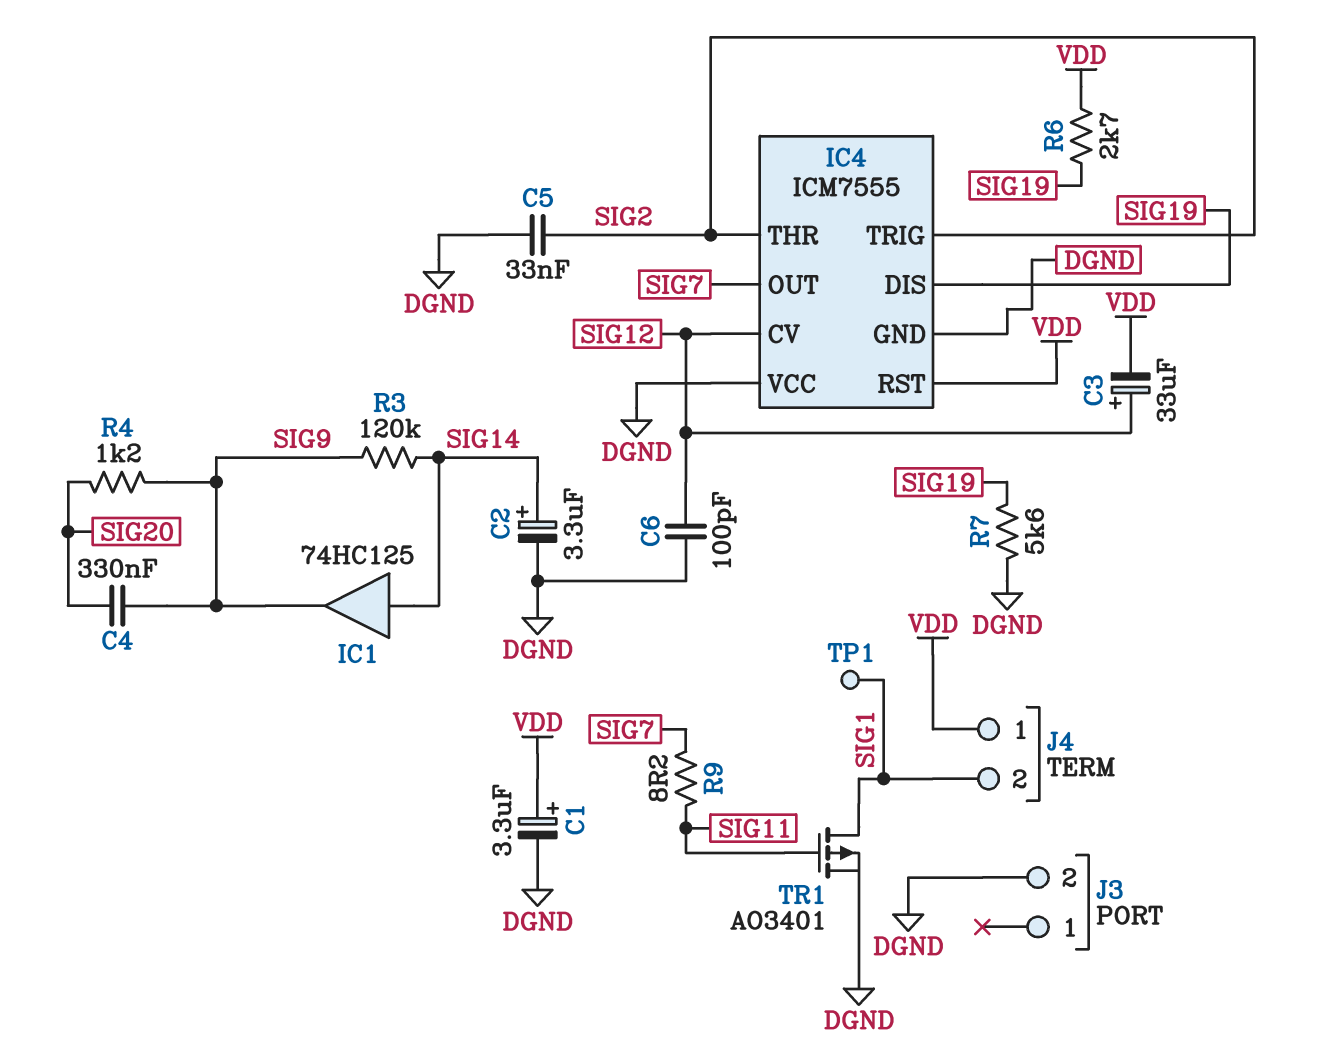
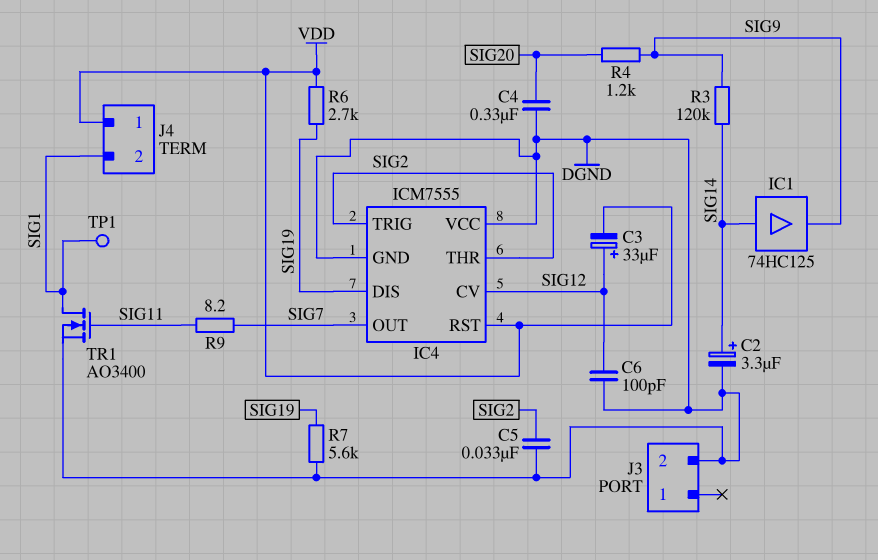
C1: 3.3uF (plus VDD, minus DGND) -> none
C4: 330nF (SIG9, SIG20) -> 330nF (DGND, SIG20)
TR1: PMOS AO3401 (G SIG11, D SIG1, S DGND) -> NMOS AO3400 (G SIG11, D SIG1, S DGND)

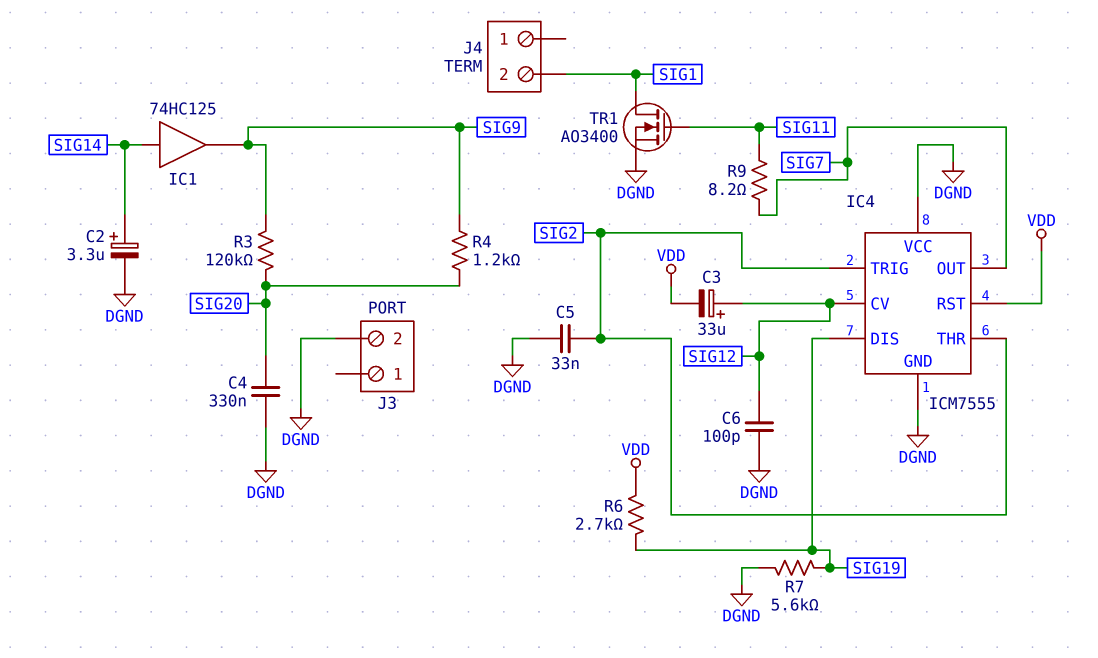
J4 pin 1: VDD -> none
R3: 120k (SIG9, SIG14) -> 120k (SIG9, SIG20)
TP1: test point (SIG1) -> none

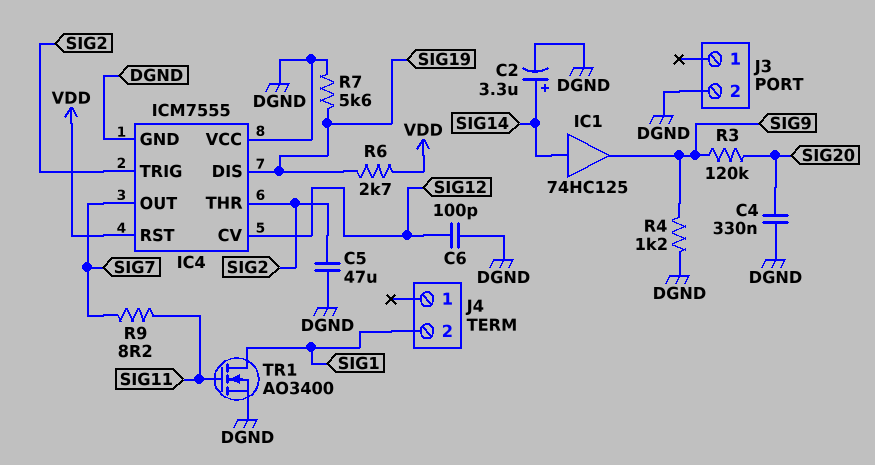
C3: 33uF (plus SIG12, minus VDD) -> none
C5: 33nF (DGND, SIG2) -> 47uF (DGND, SIG2)
R4: 1.2k (SIG9, SIG20) -> 1.2k (DGND, SIG9)

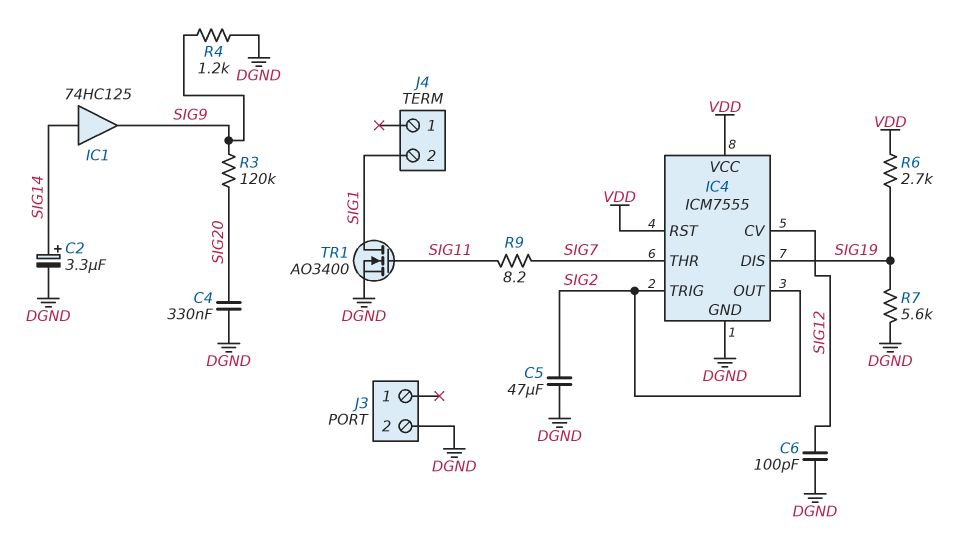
IC4 pin OUT: SIG7 -> SIG2
IC4 pin THR: SIG2 -> SIG7
IC4 pin VCC: DGND -> VDD

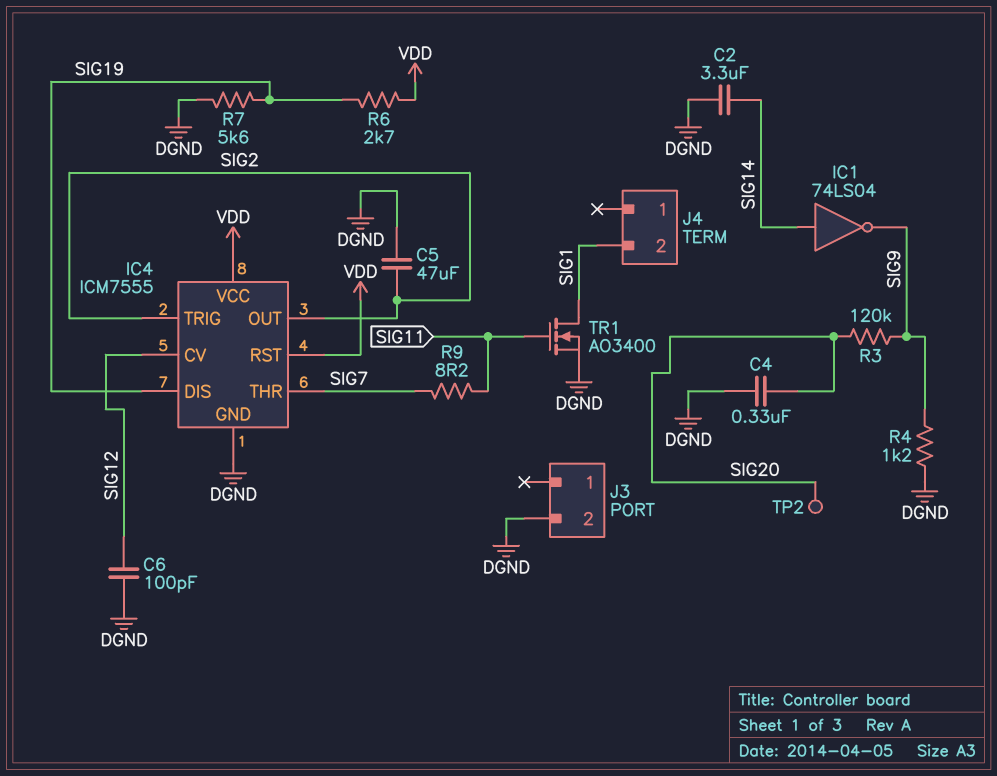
C2: 3.3uF (plus SIG14, minus DGND) -> 3.3uF (DGND, SIG14)
IC1: buffer 74HC125 (in SIG14, out SIG9) -> NOT 74LS04 (in SIG14, out SIG9)
TP2: none -> test point (SIG20)

